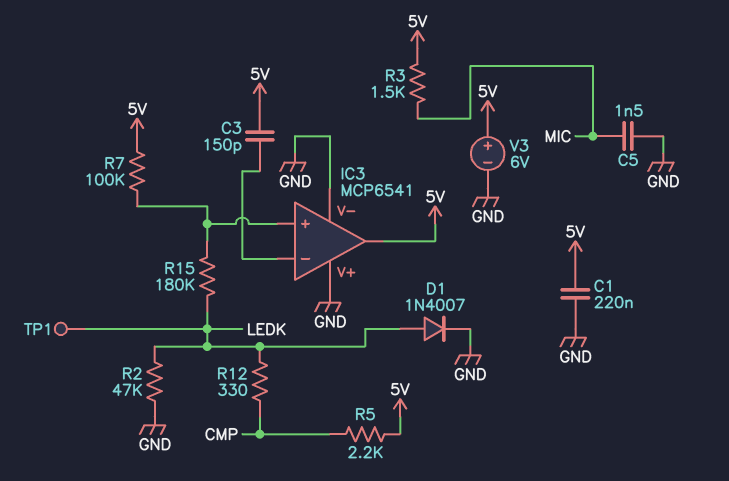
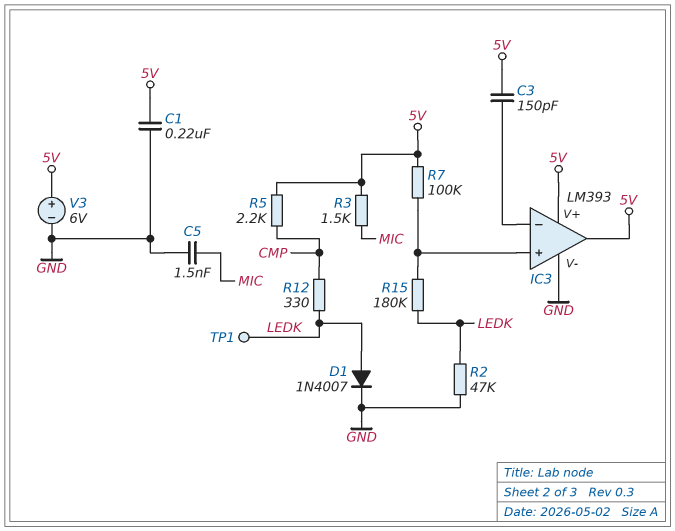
IC3: MCP6541 -> LM393
IC3 pin V+: GND -> 5V

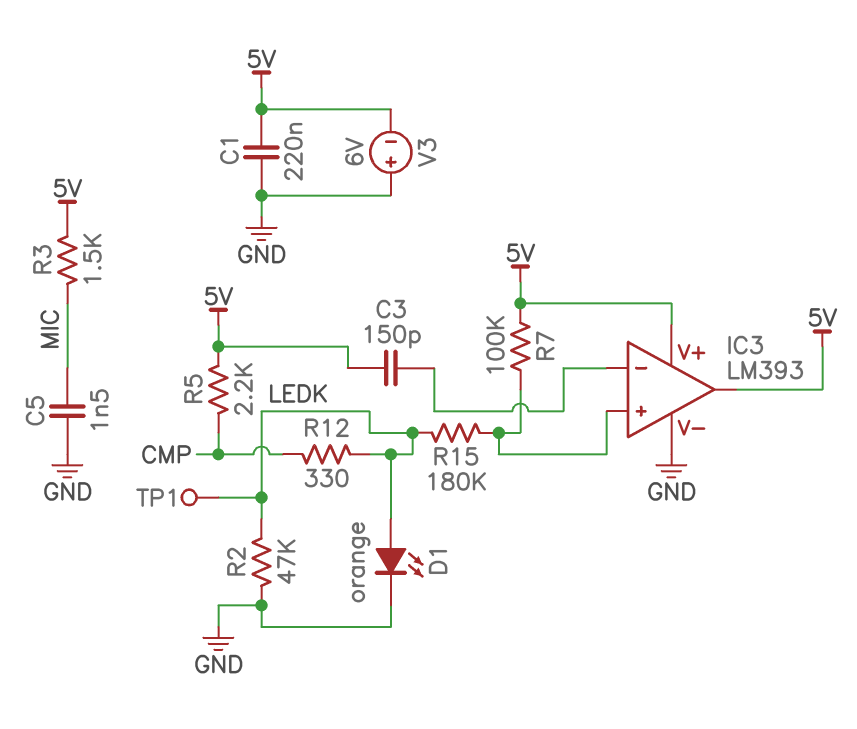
D1: diode 1N4007 (A LEDK, K GND) -> LED orange (A LEDK, K GND)
V3: 6V (plus 5V, minus GND) -> 6V (plus GND, minus 5V)

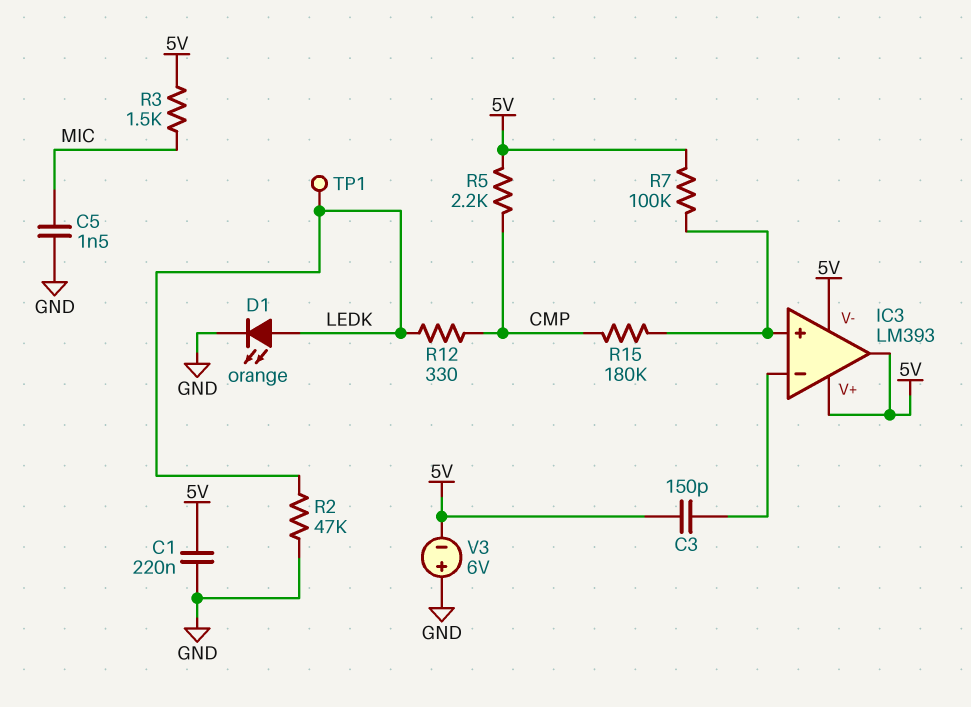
IC3 pin V-: GND -> 5V
R15: 180k (IC3/in+, LEDK) -> 180k (CMP, IC3/in+)

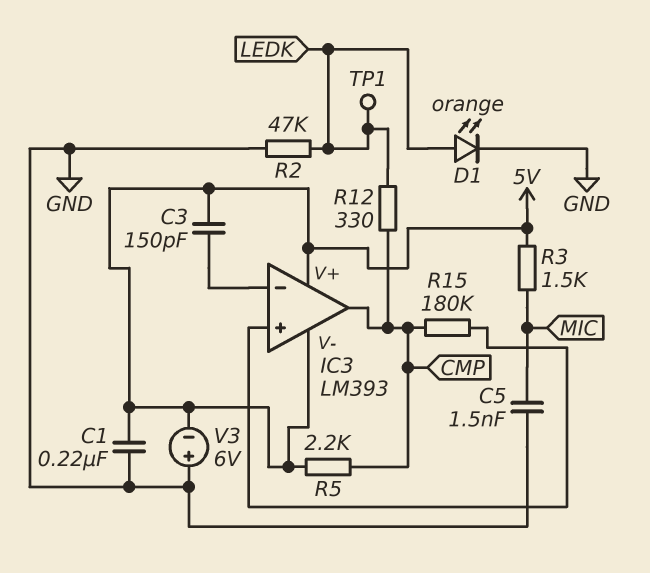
IC3 pin out: 5V -> CMP
R7: 100k (5V, IC3/in+) -> none

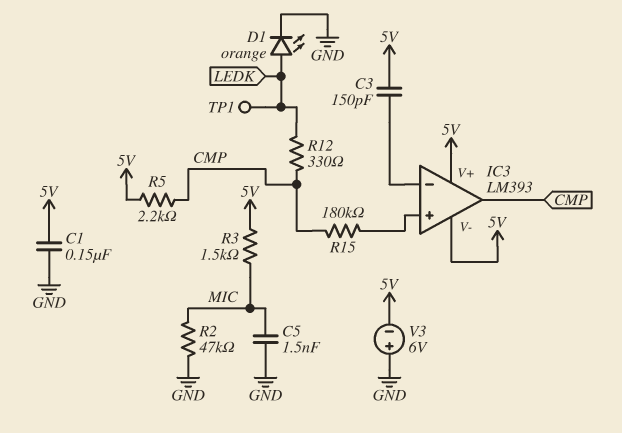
C1: 220nF (5V, GND) -> 150nF (5V, GND)
R2: 47k (GND, LEDK) -> 47k (GND, MIC)

